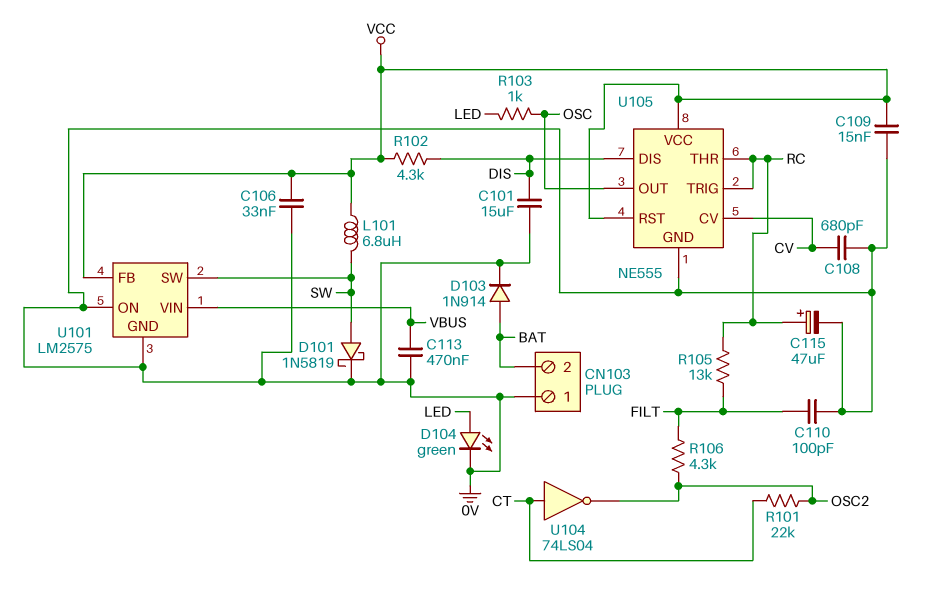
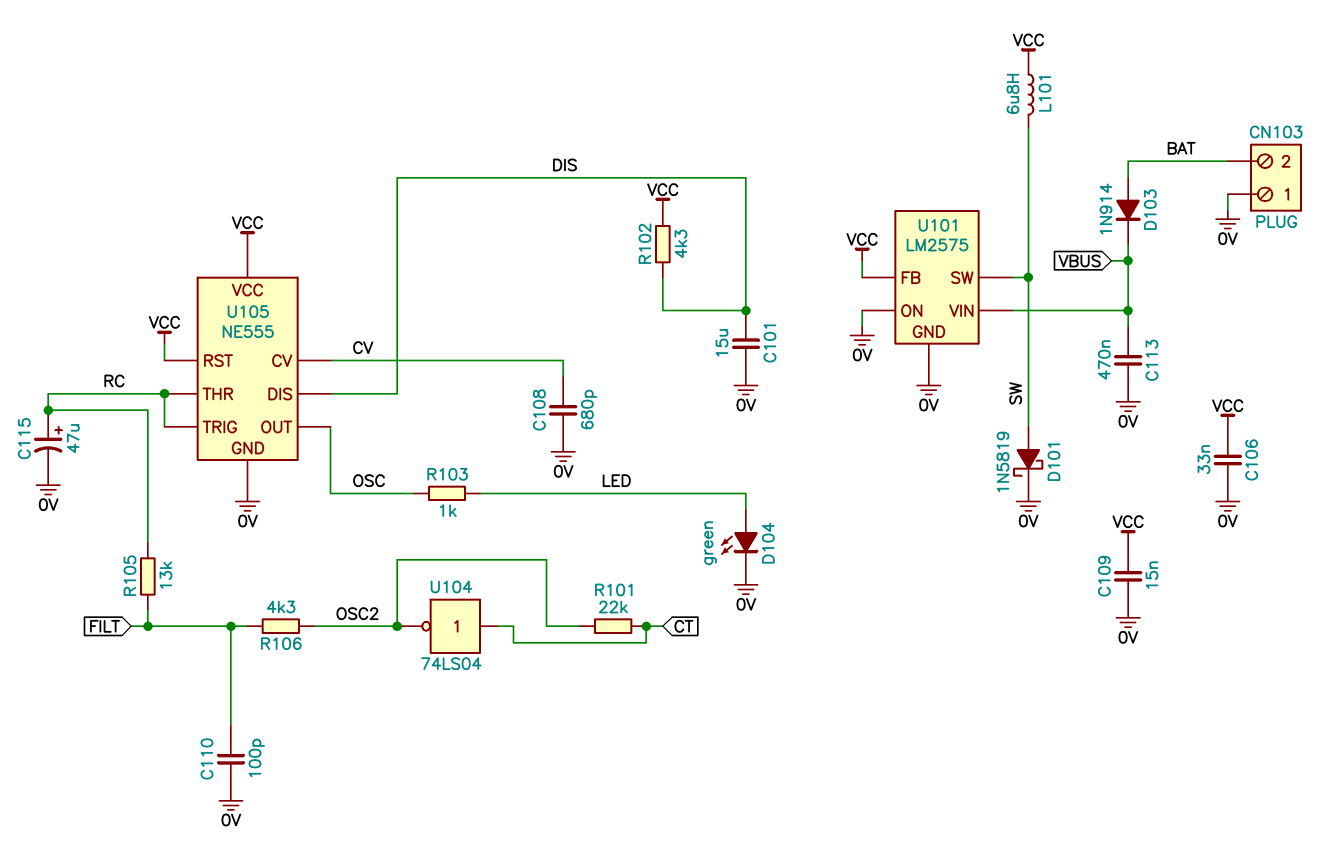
D103: diode 1N914 (A BAT, K 0V) -> diode 1N914 (A BAT, K VBUS)

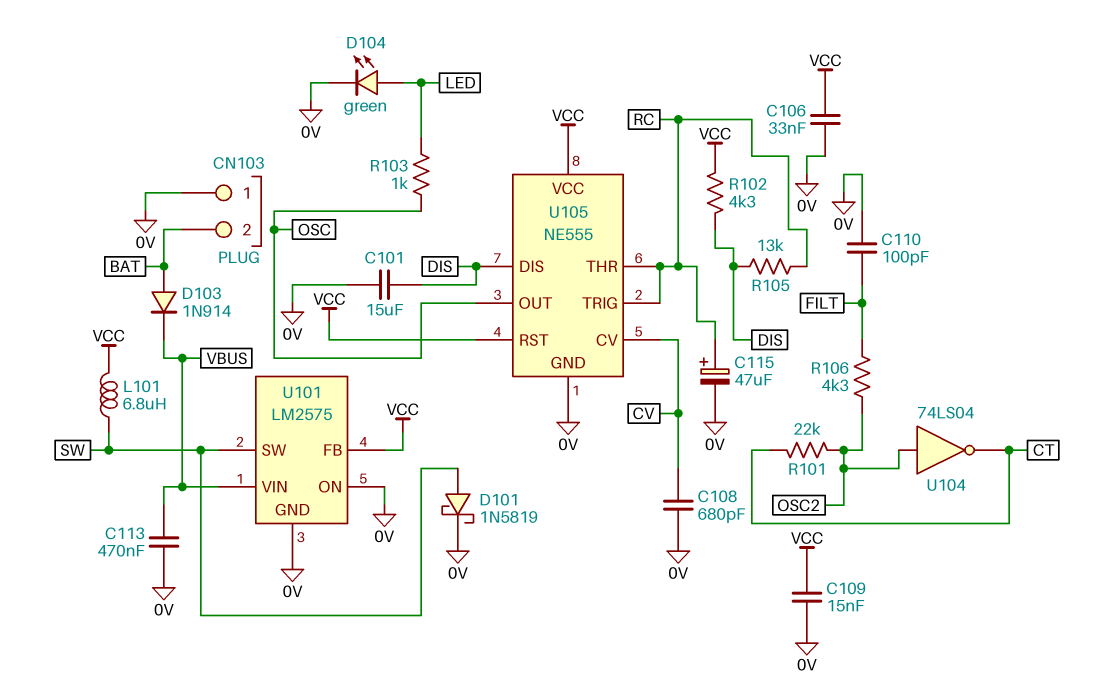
R105: 13k (FILT, RC) -> 13k (DIS, RC)
U104: NOT 74LS04 (in CT, out OSC2) -> NOT 74LS04 (in OSC2, out CT)

